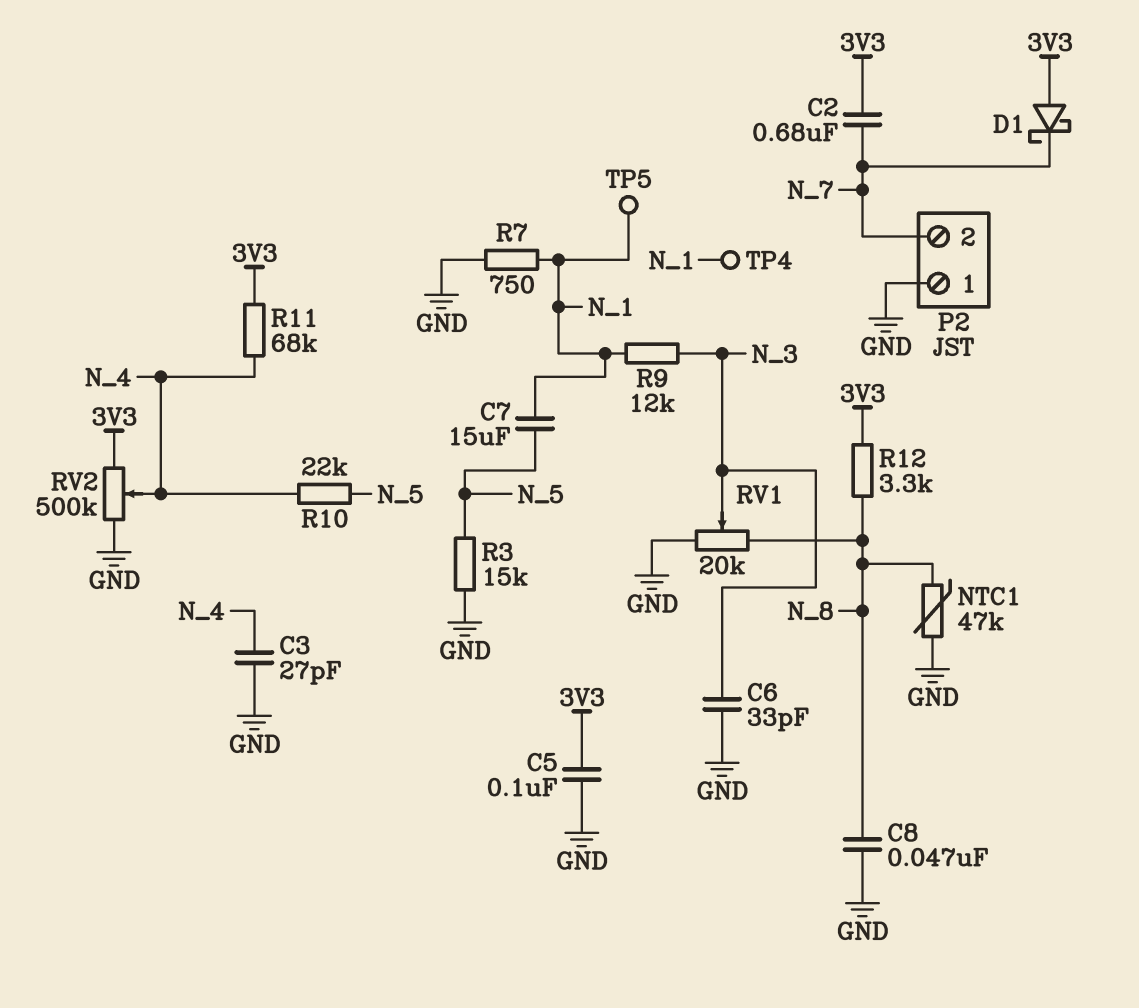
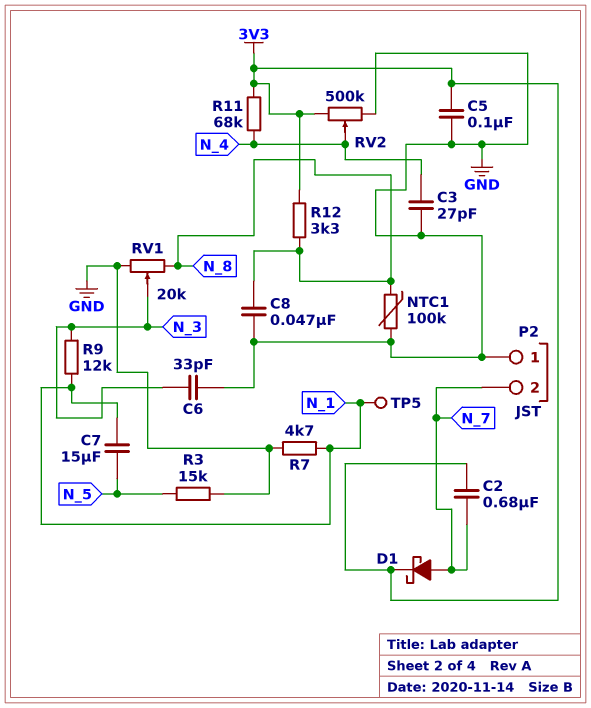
D1: schottky (A 3V3, K N_7) -> schottky (A N_7, K 3V3)
NTC1: 47k (GND, N_8) -> 100k (GND, N_8)
R7: 750 (GND, N_1) -> 4.7k (GND, N_1)
R10: 22k (N_4, N_5) -> none
TP4: test point (N_1) -> none

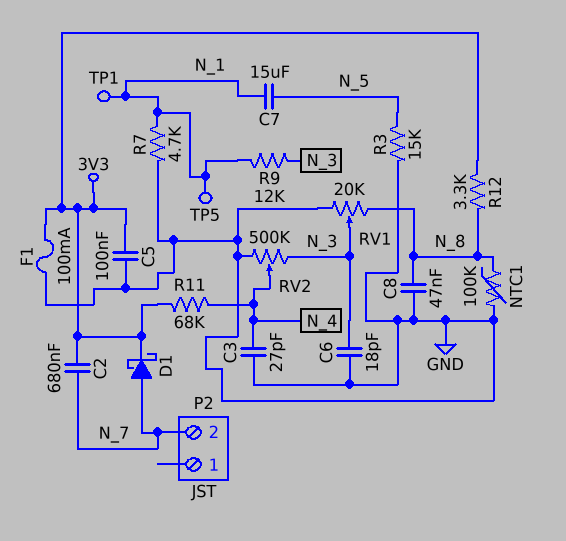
C6: 33pF (GND, N_3) -> 18pF (GND, N_3)
F1: none -> 100mA (3V3, GND)
P2 pin 1: GND -> none
RV2: 500k (3V3, GND, wiper N_4) -> 500k (GND, N_3, wiper N_4)
TP1: none -> test point (N_1)

